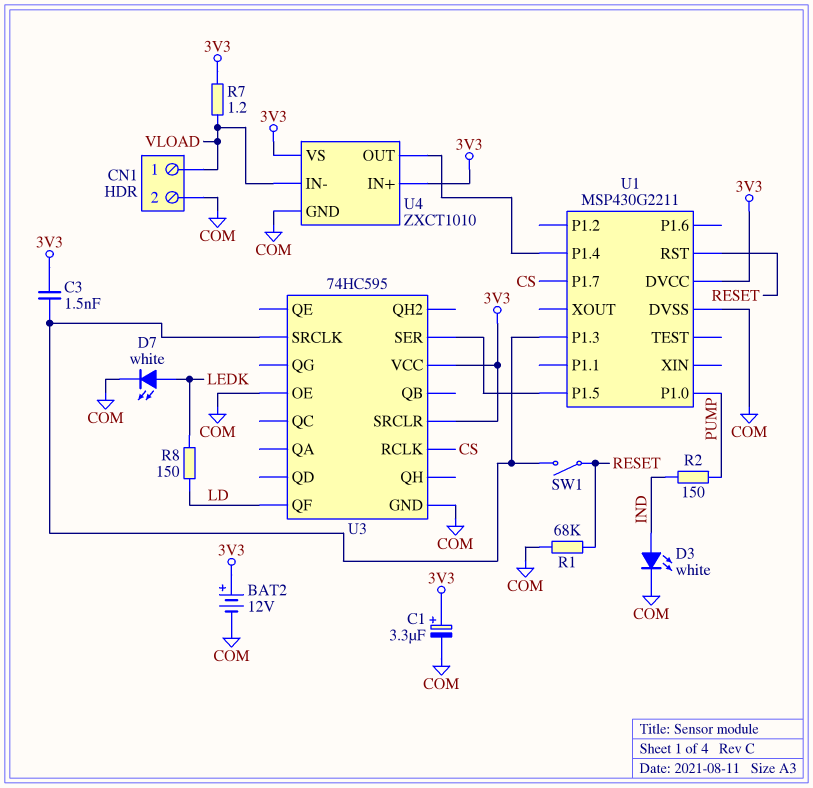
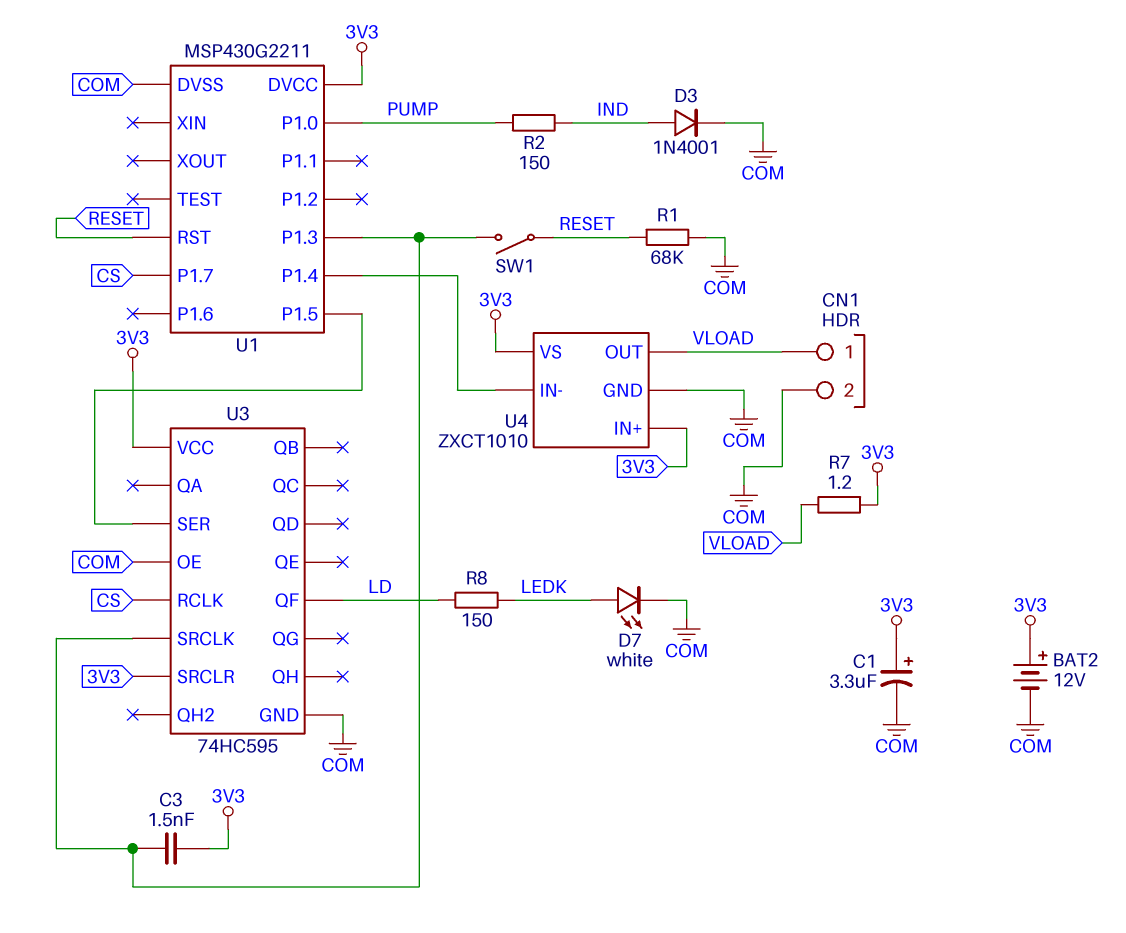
D3: LED white (A IND, K COM) -> diode 1N4001 (A IND, K COM)
U4 pin IN-: VLOAD -> U1/P1.4
U4 pin OUT: U1/P1.4 -> VLOAD

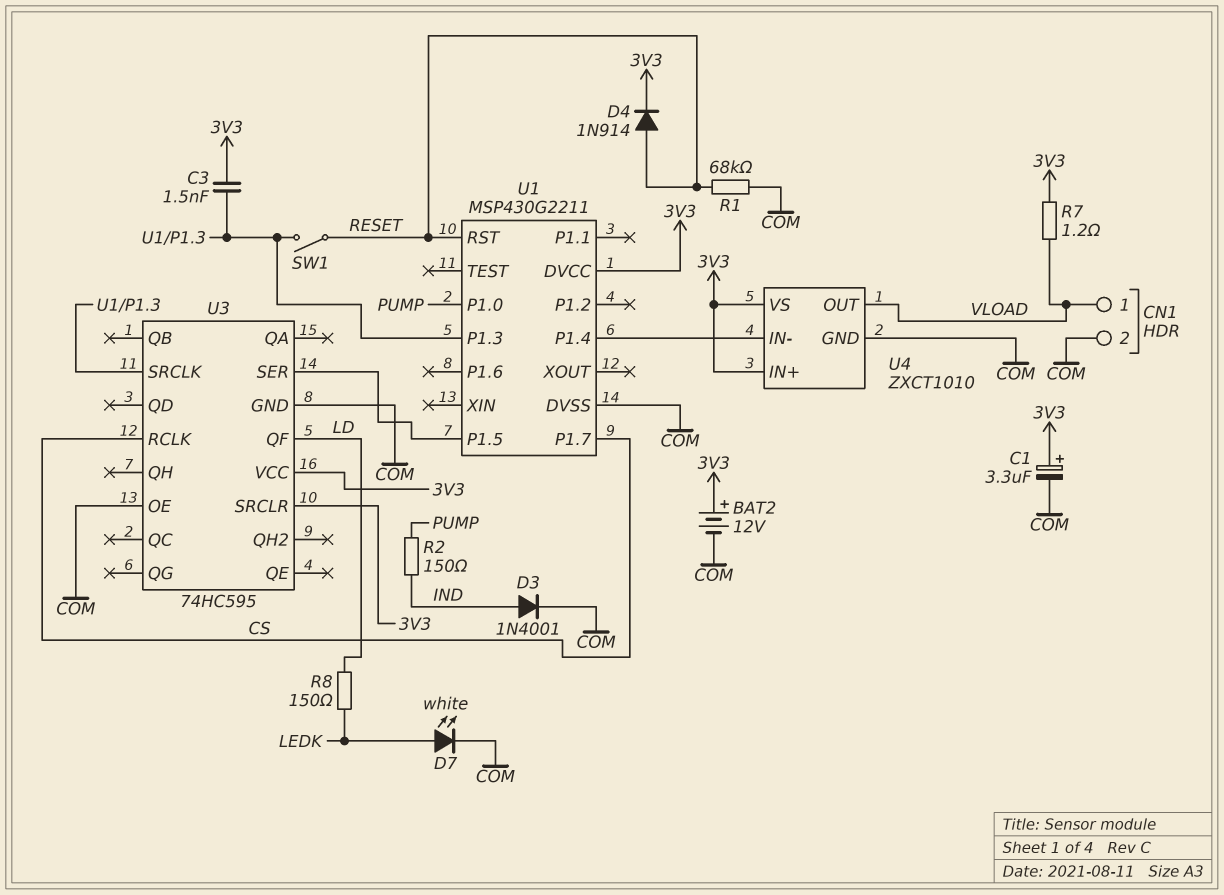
D4: none -> diode 1N914 (A RESET, K 3V3)

